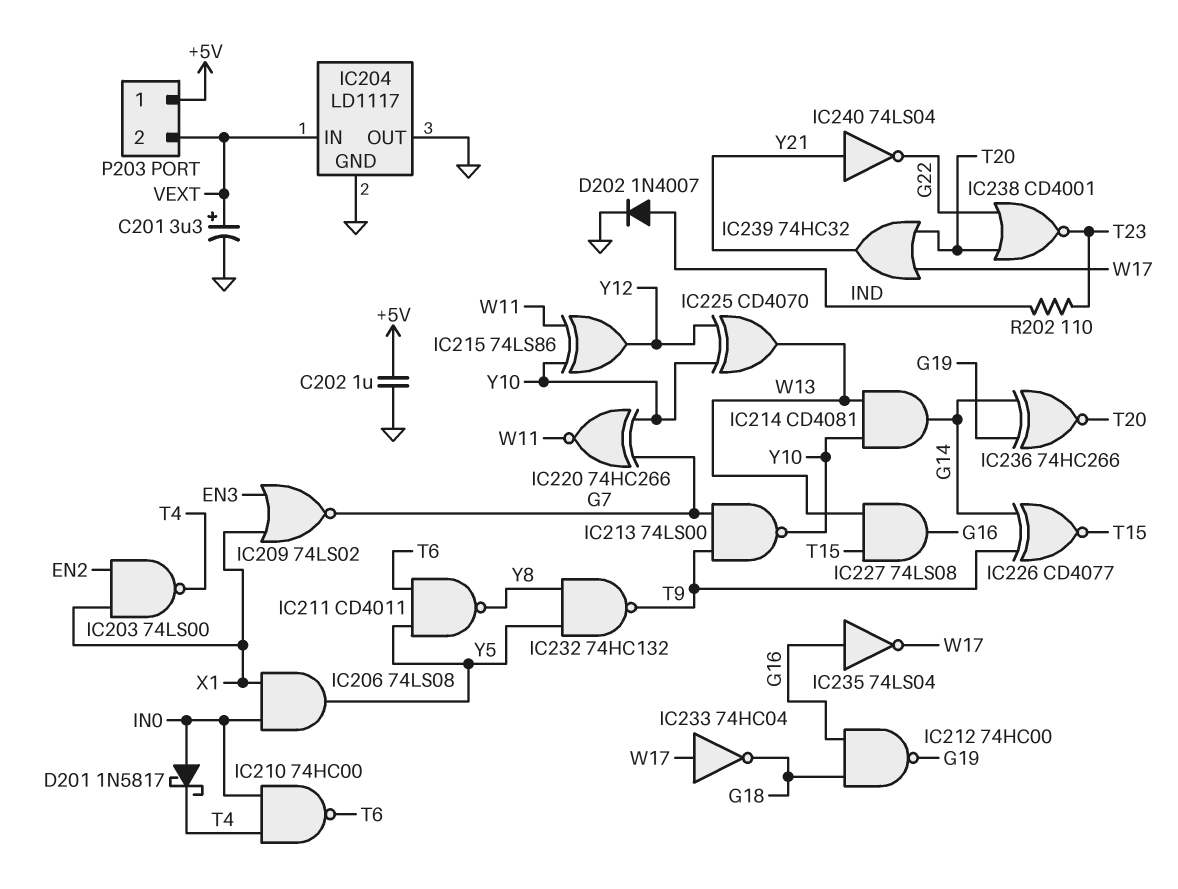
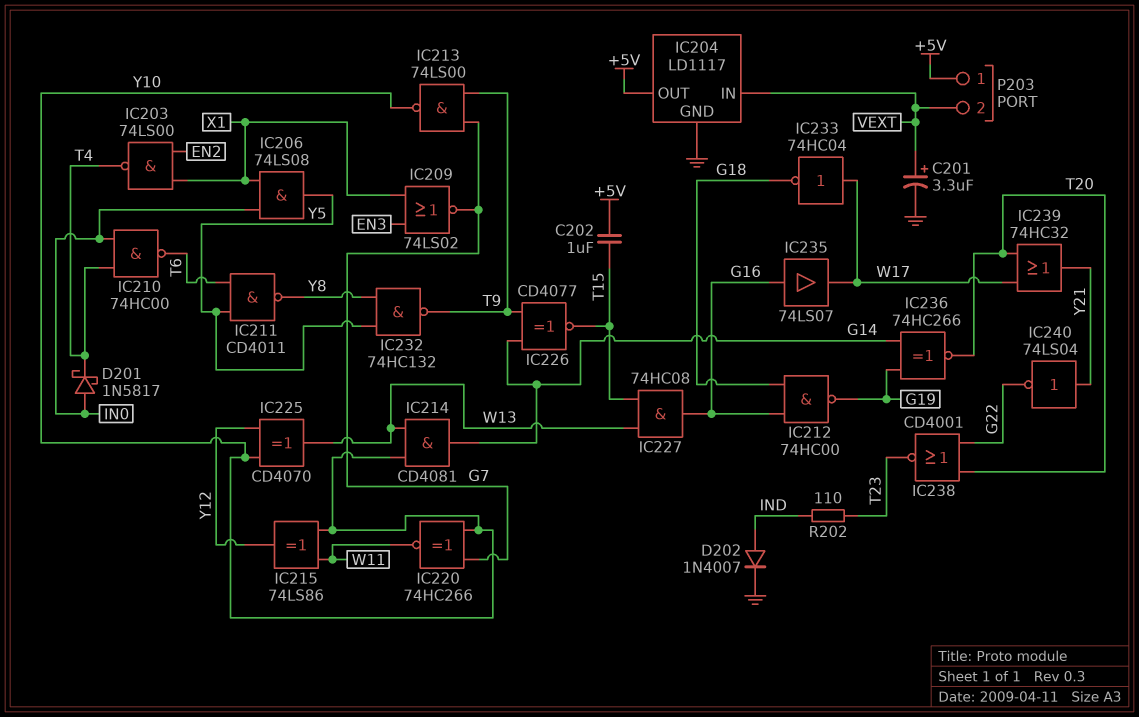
C202: 1uF (+5V, GND) -> 1uF (+5V, T15)
IC204 pin OUT: GND -> +5V
IC227: AND 74LS08 (in T15, in W13, out G16) -> AND 74HC08 (in T15, in W13, out G16)
IC235: NOT 74LS04 (in G16, out W17) -> buffer 74LS07 (in G16, out W17)

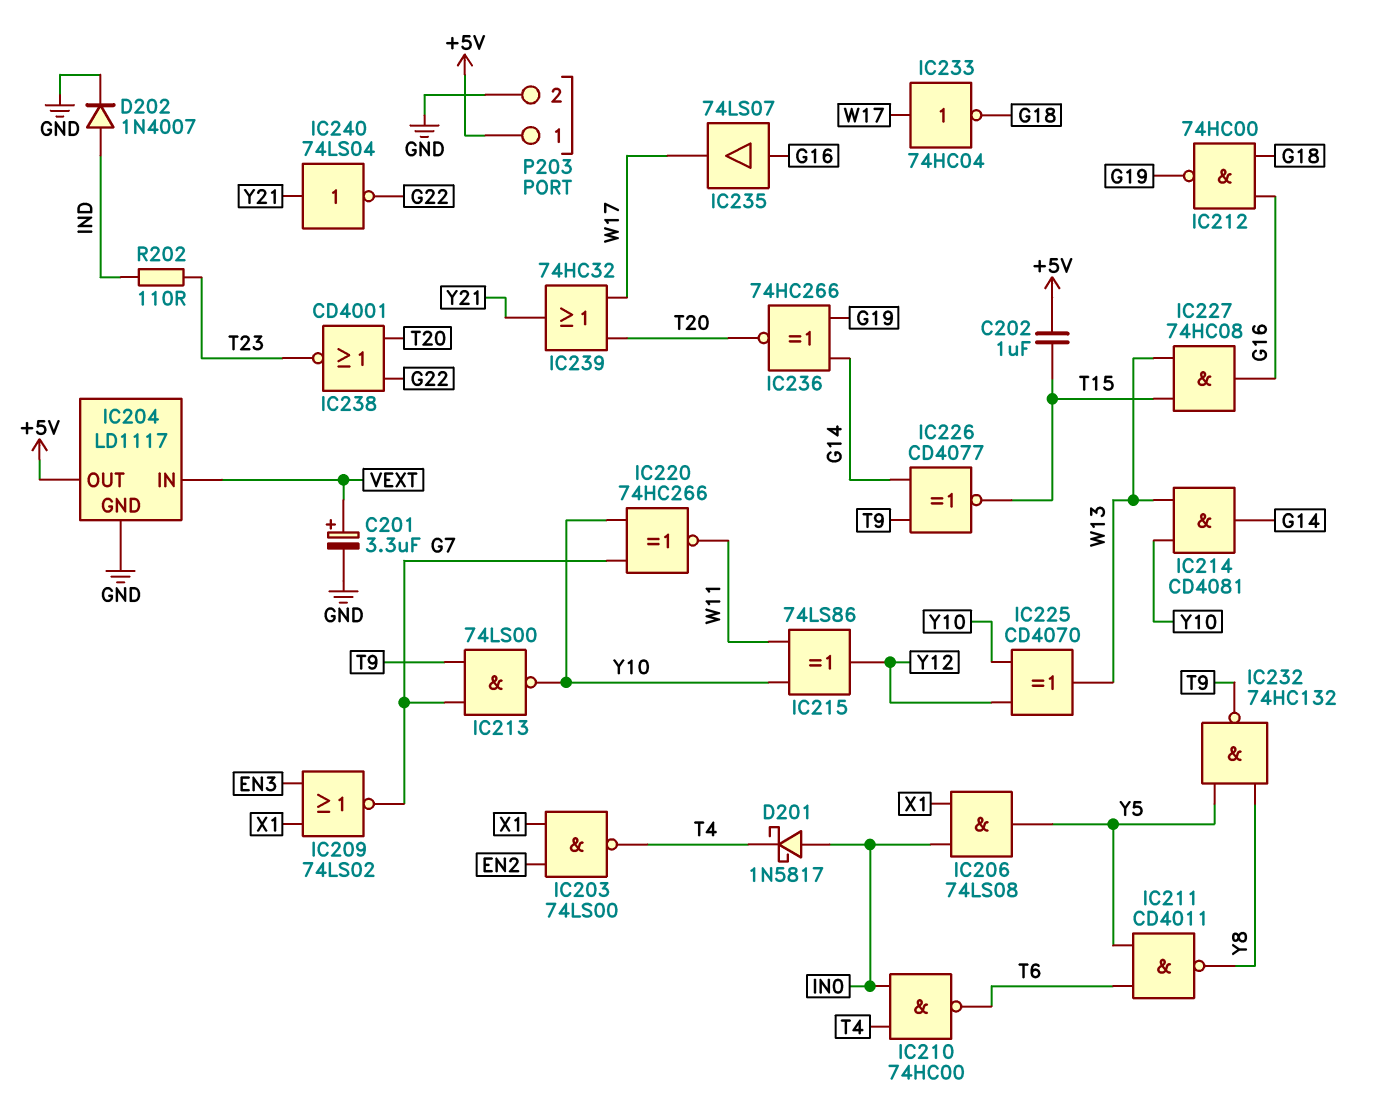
P203 pin 2: VEXT -> GND

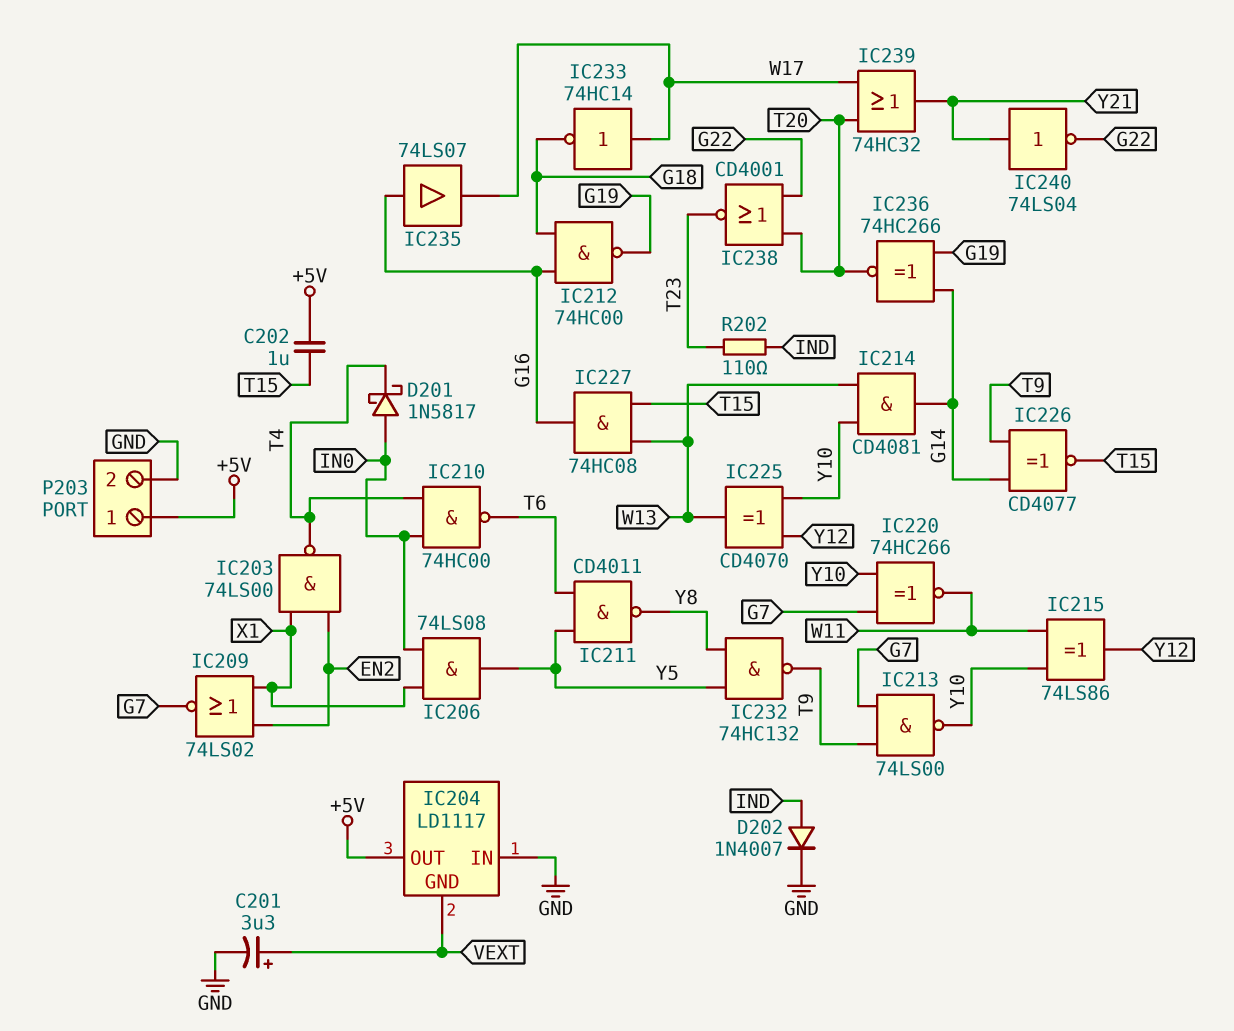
IC204 pin GND: GND -> VEXT
IC204 pin IN: VEXT -> GND
IC209: NOR 74LS02 (in EN3, in X1, out G7) -> NOR 74LS02 (in EN2, in X1, out G7)
IC233: NOT 74HC04 (in W17, out G18) -> NOT 74HC14 (in W17, out G18)

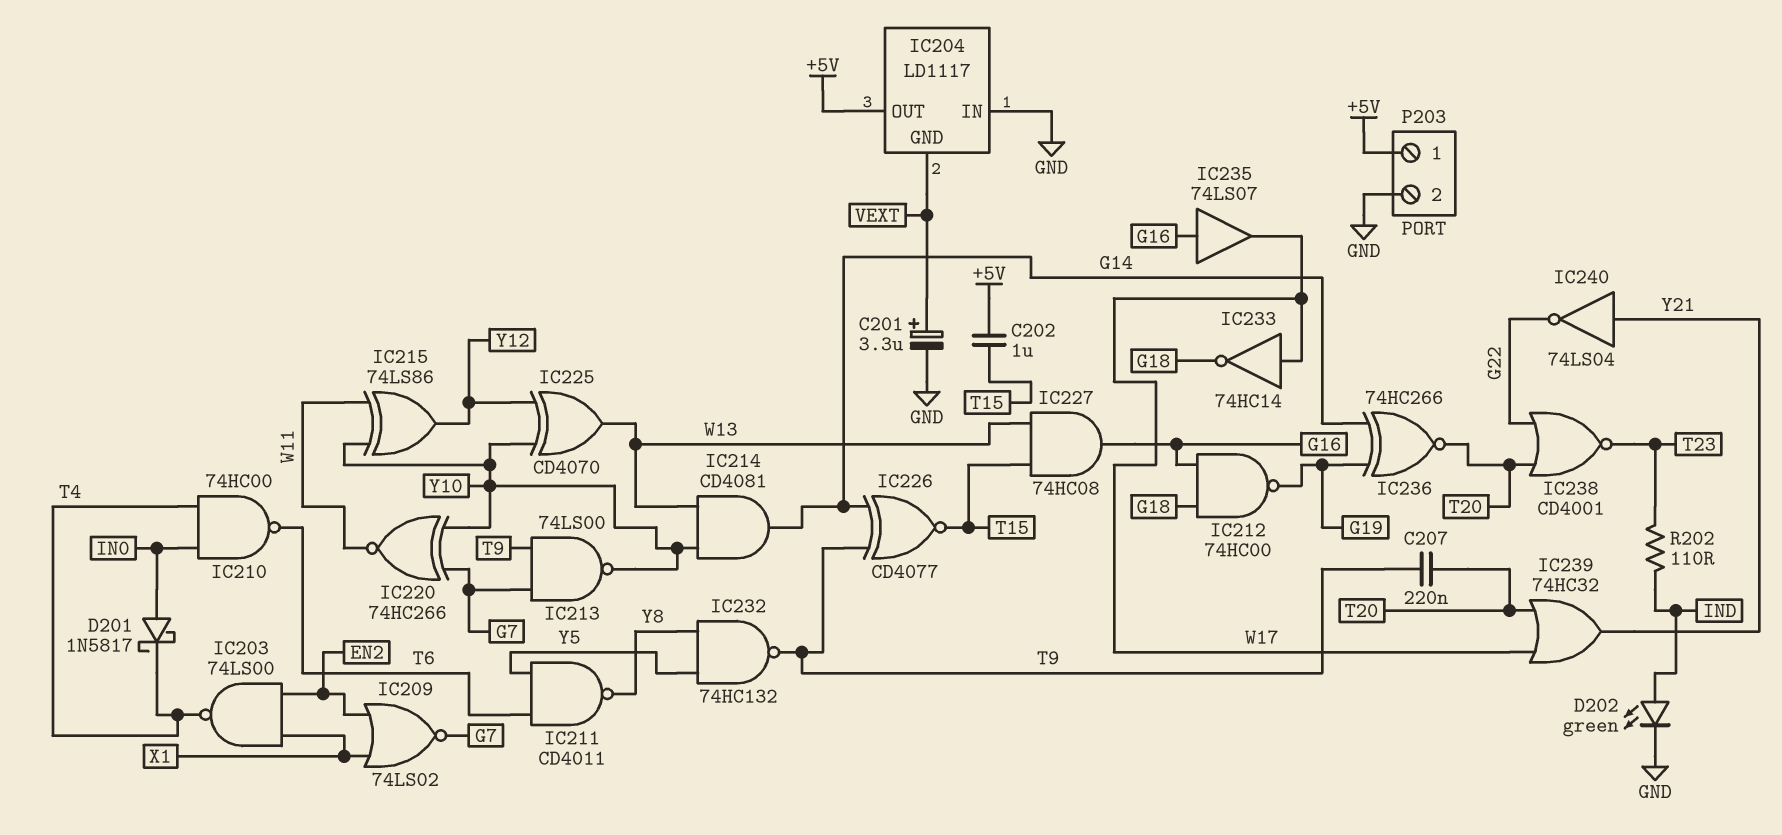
C207: none -> 220nF (T9, T20)
D202: diode 1N4007 (A IND, K GND) -> LED green (A IND, K GND)
IC206: AND 74LS08 (in IN0, in X1, out Y5) -> none

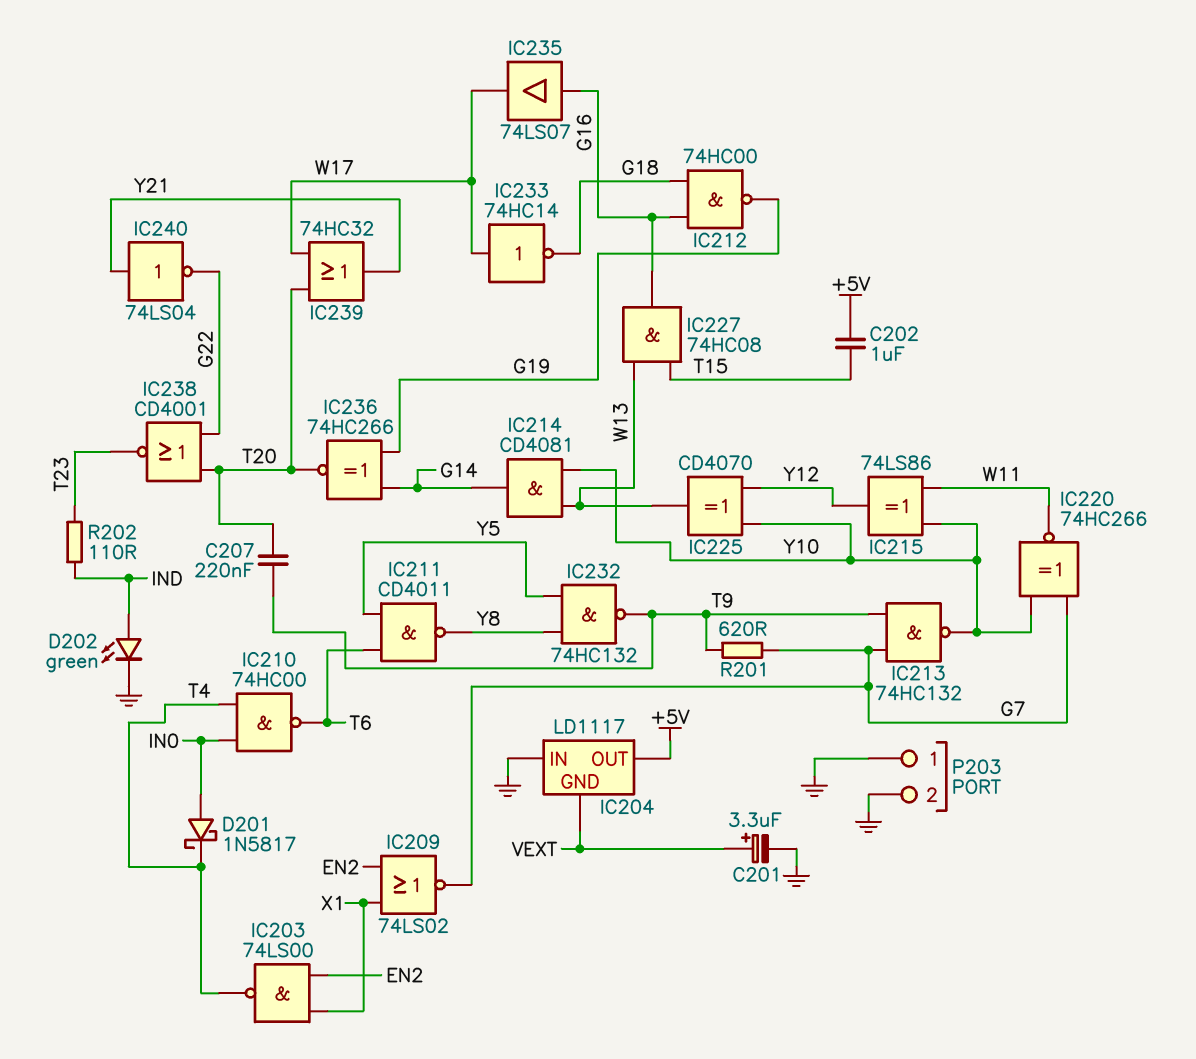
IC213: NAND 74LS00 (in G7, in T9, out Y10) -> NAND 74HC132 (in G7, in T9, out Y10)
IC226: XNOR CD4077 (in G14, in T9, out T15) -> none
P203 pin 1: +5V -> GND
R201: none -> 620 (G7, T9)

